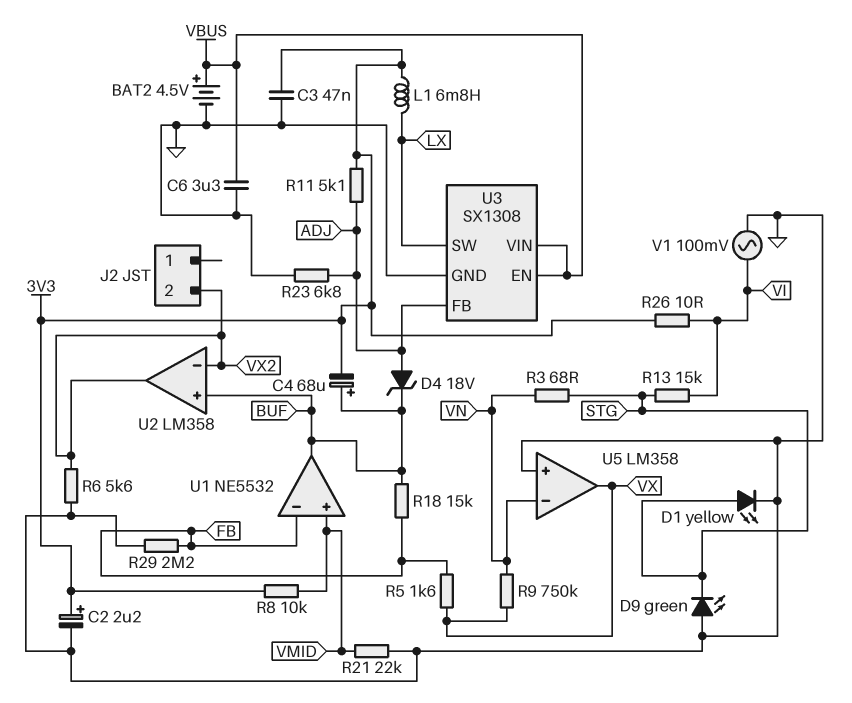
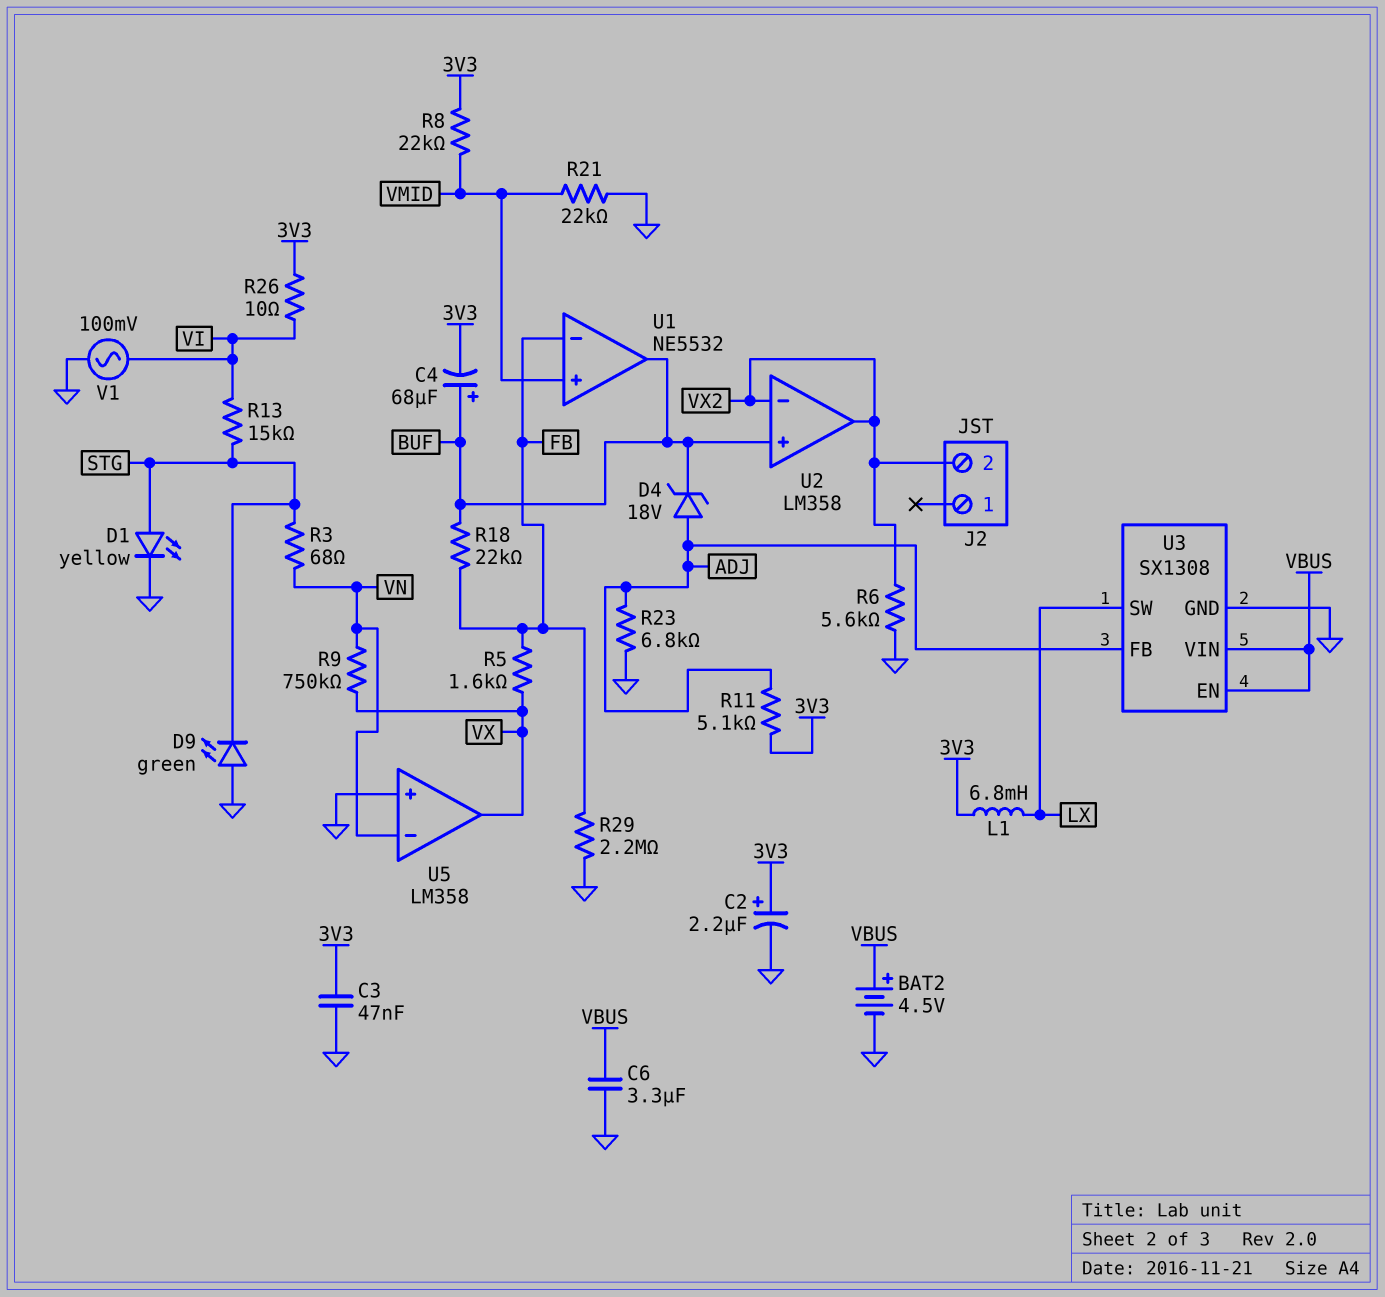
R8: 10k (3V3, VMID) -> 22k (3V3, VMID)
R18: 15k (BUF, FB) -> 22k (BUF, FB)

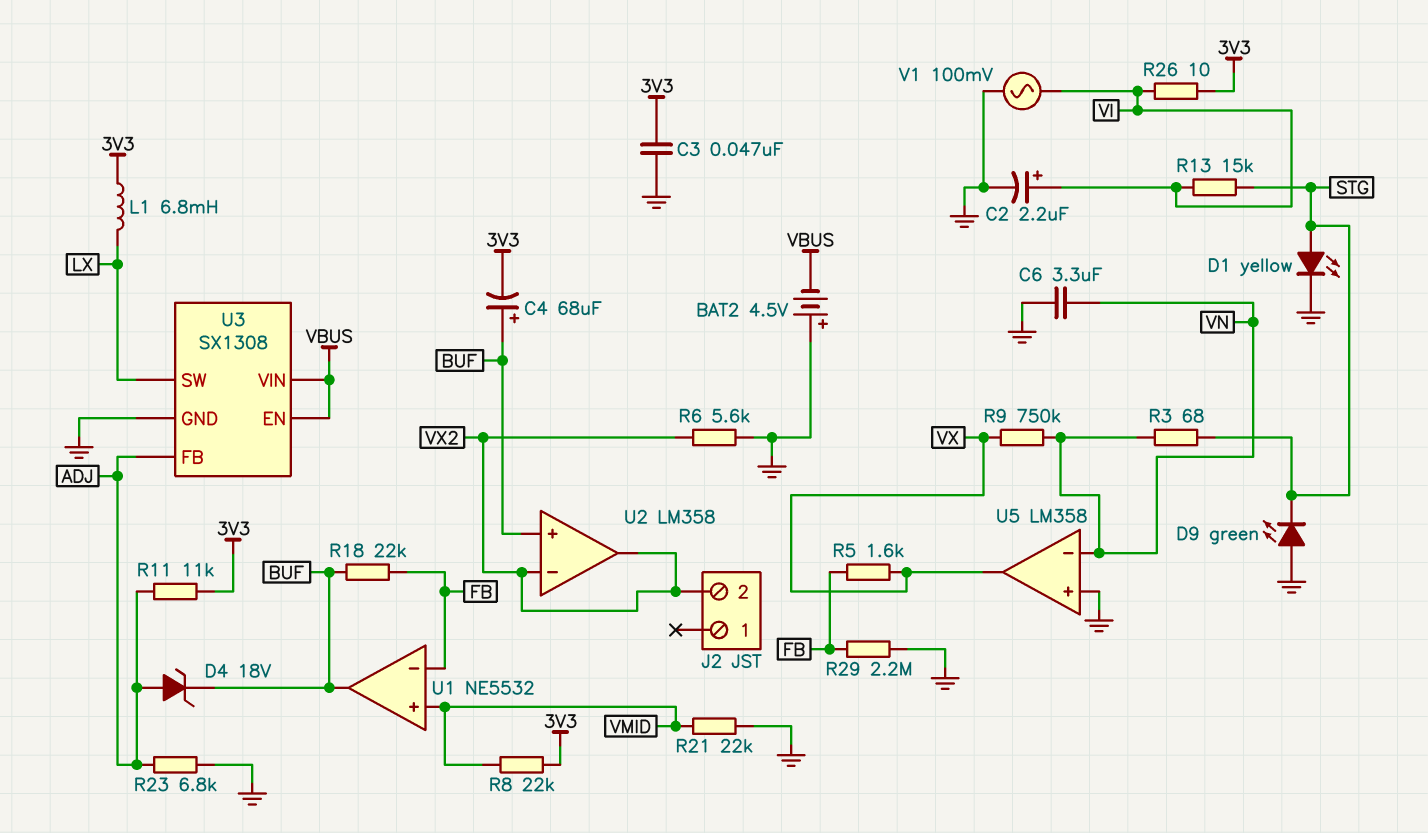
BAT2: 4.5V (plus VBUS, minus GND) -> 4.5V (plus GND, minus VBUS)
C2: 2.2uF (plus 3V3, minus GND) -> 2.2uF (plus VI, minus GND)
C6: 3.3uF (GND, VBUS) -> 3.3uF (GND, VN)
R11: 5.1k (3V3, ADJ) -> 11k (3V3, ADJ)

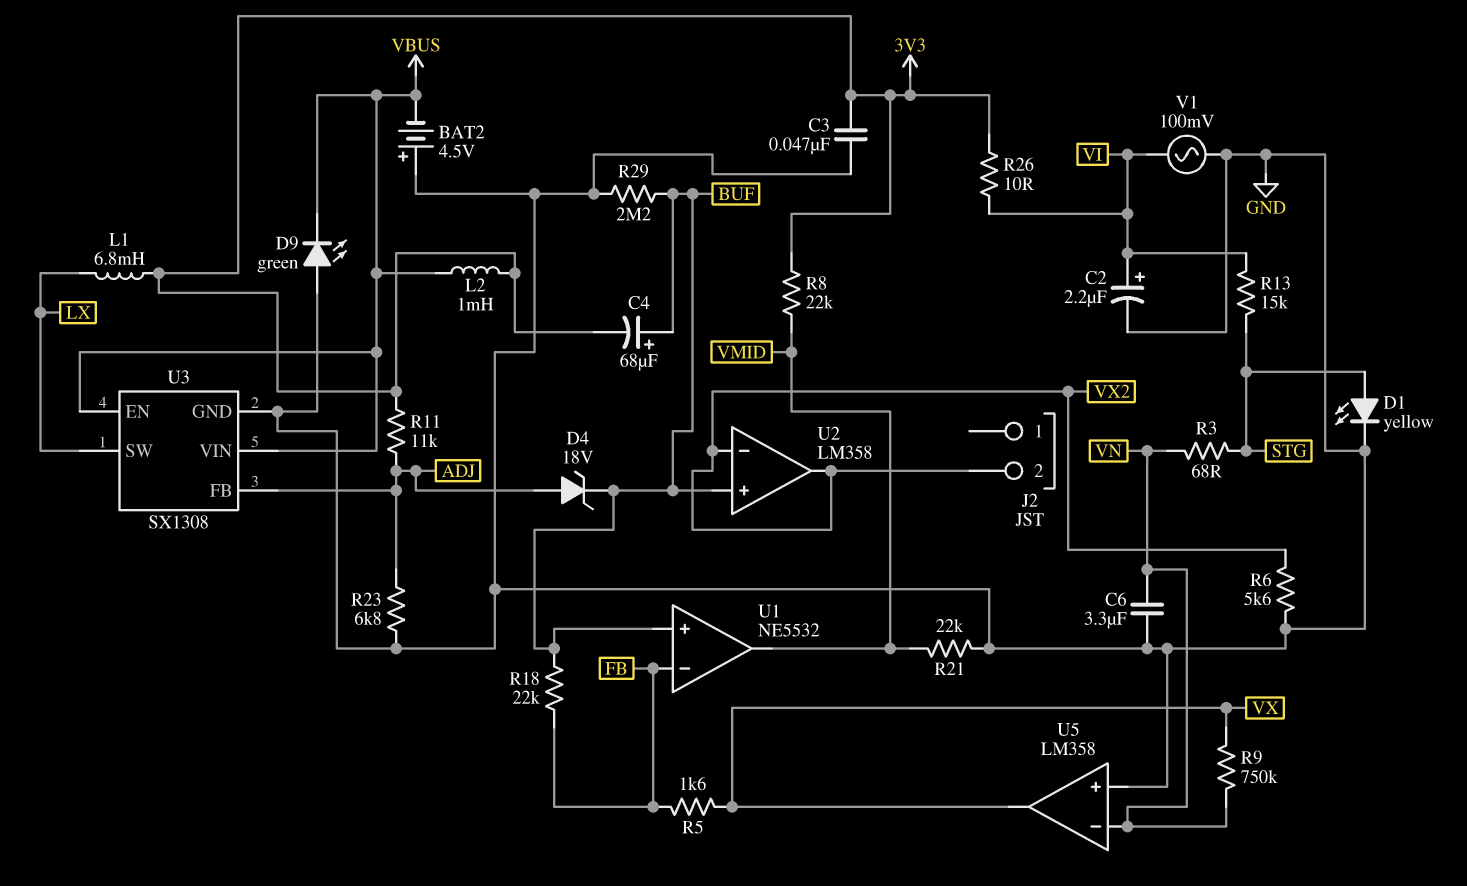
D9: LED green (A GND, K STG) -> LED green (A GND, K VBUS)
L2: none -> 1mH (3V3, VBUS)
R29: 2.2M (FB, GND) -> 2.2M (BUF, GND)
U1 pin in+: VMID -> BUF
U1 pin out: BUF -> VMID

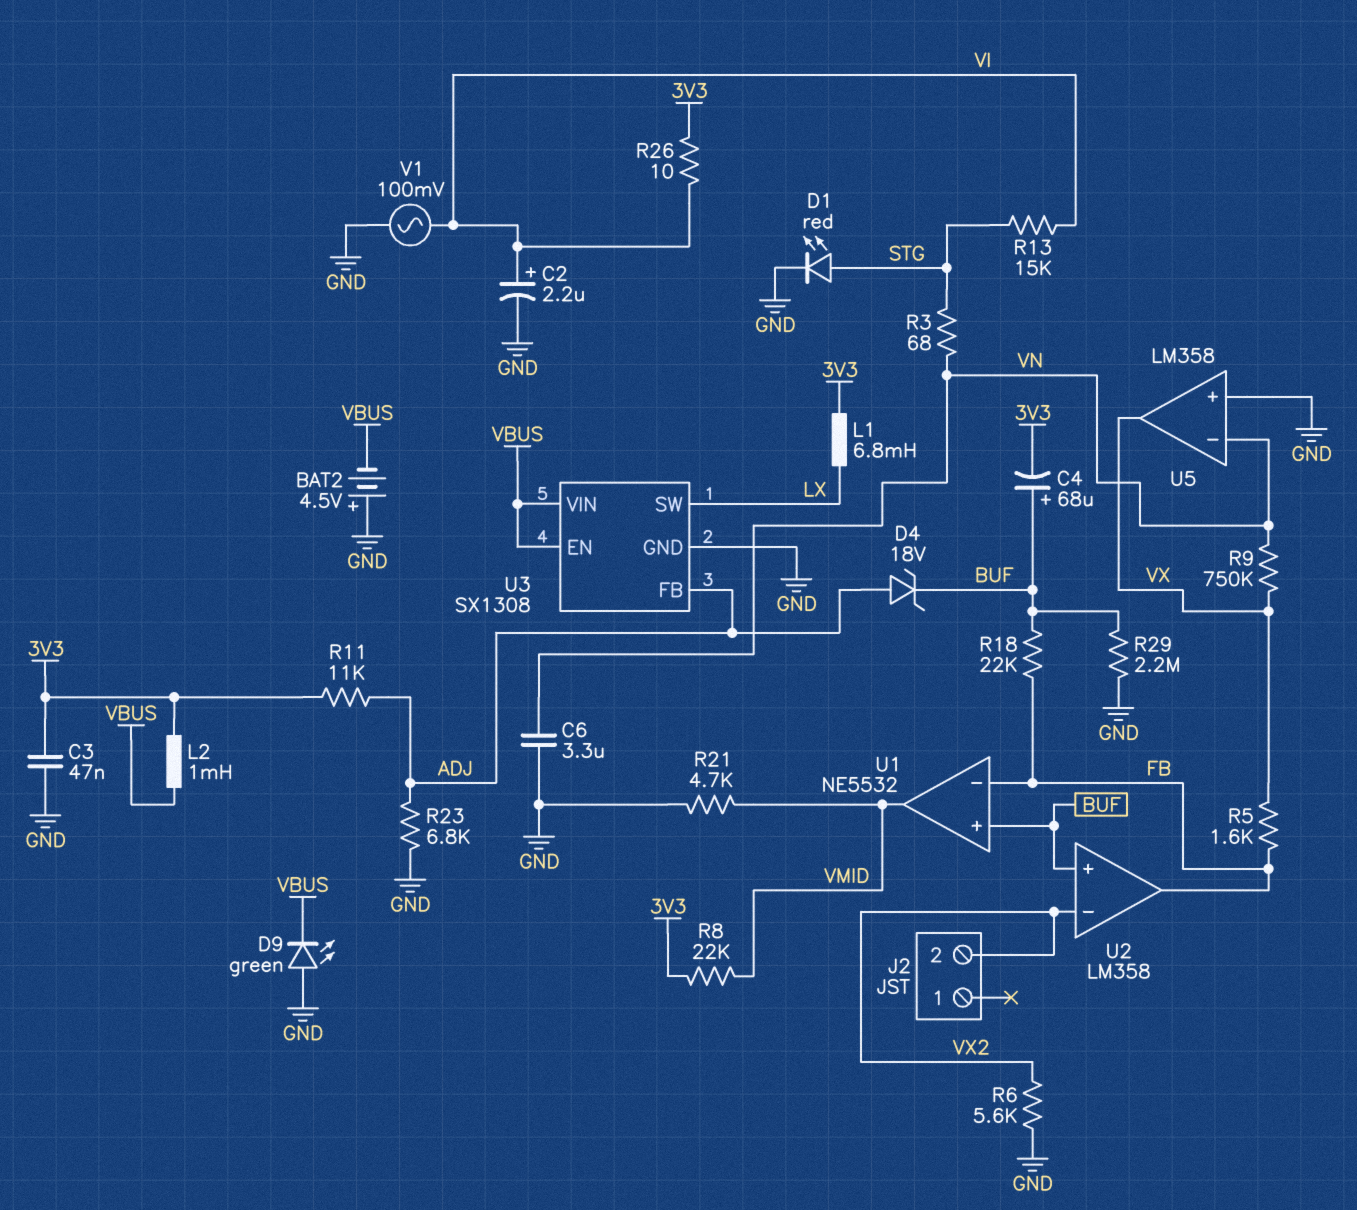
D1: LED yellow (A STG, K GND) -> LED red (A STG, K GND)
R21: 22k (GND, VMID) -> 4.7k (GND, VMID)
U2 pin out: VX2 -> FB

